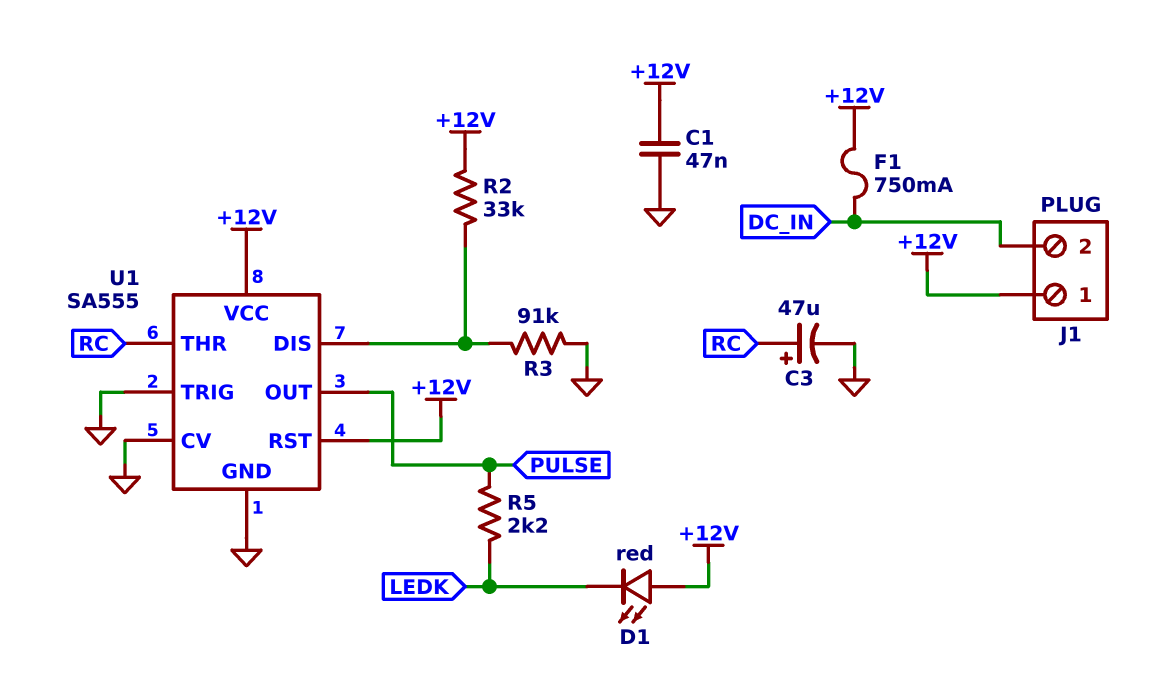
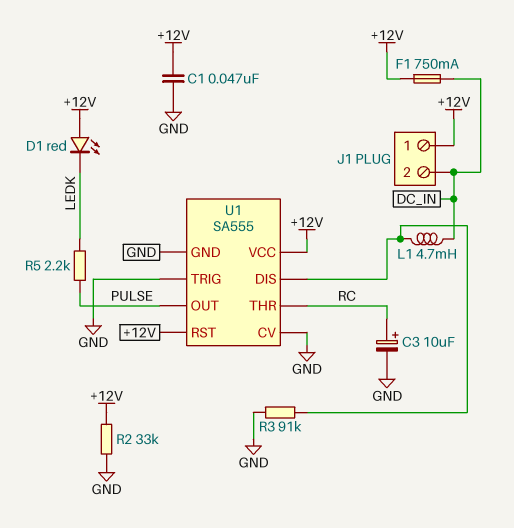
C3: 47uF (plus RC, minus GND) -> 10uF (plus RC, minus GND)
L1: none -> 4.7mH (DC_IN, U1/DIS)
R2: 33k (+12V, U1/DIS) -> 33k (+12V, GND)

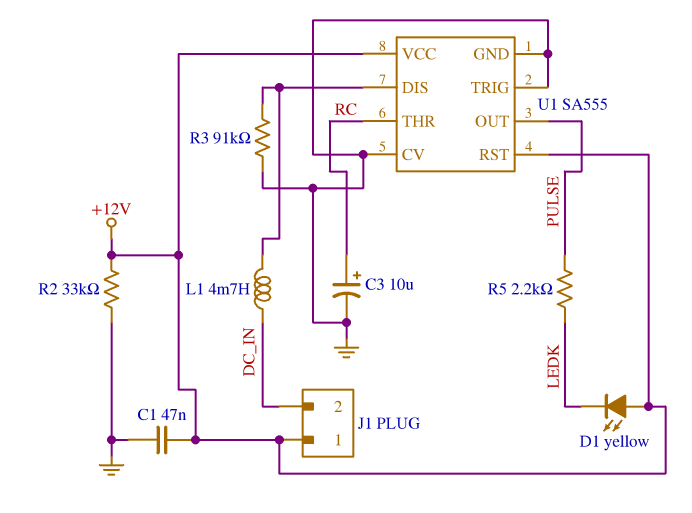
D1: LED red (A +12V, K LEDK) -> LED yellow (A +12V, K LEDK)
F1: 750mA (+12V, DC_IN) -> none

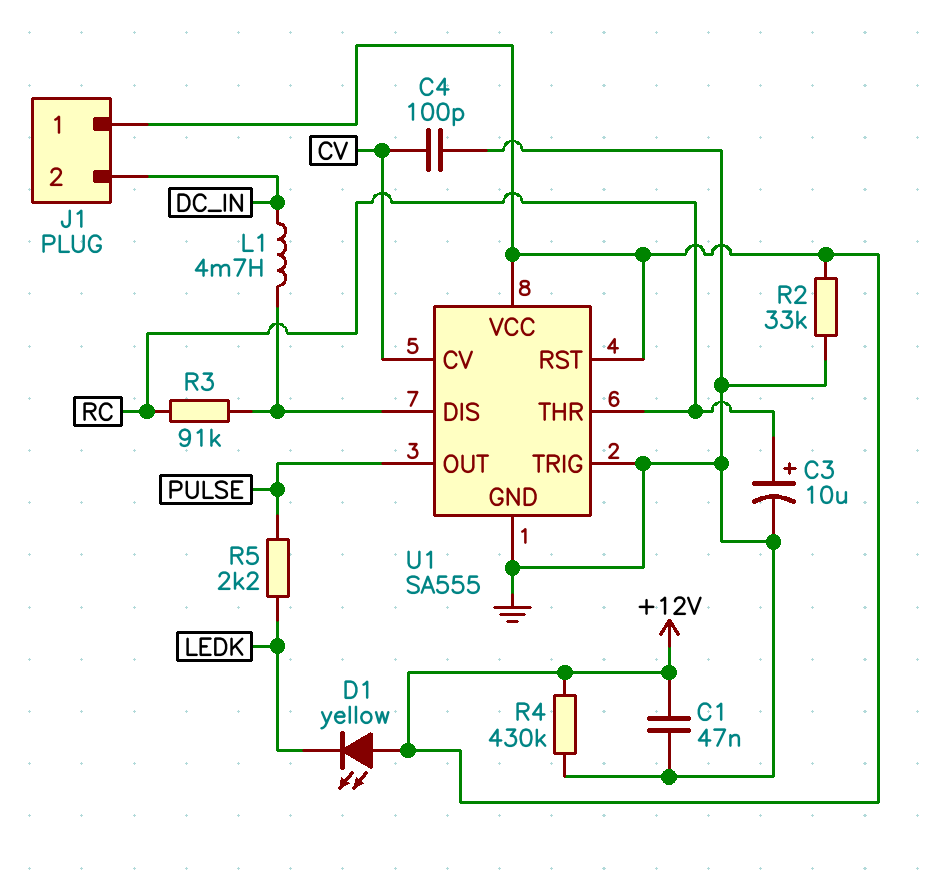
C4: none -> 100pF (CV, GND)
R3: 91k (GND, U1/DIS) -> 91k (RC, U1/DIS)
R4: none -> 430k (+12V, GND)
U1 pin CV: GND -> CV

